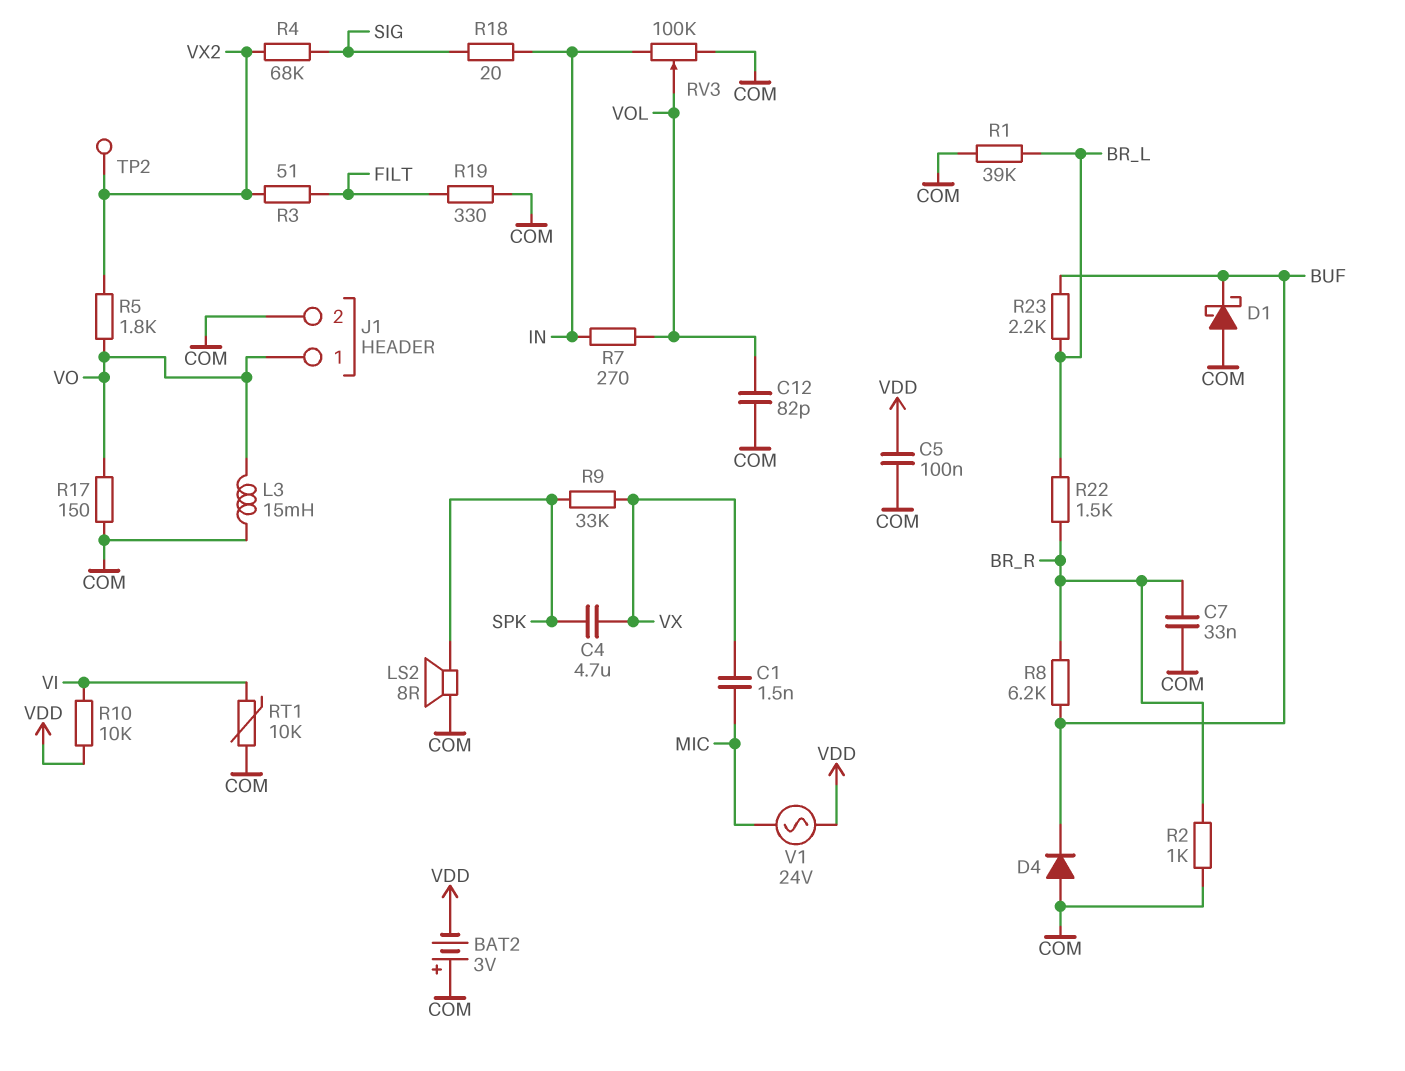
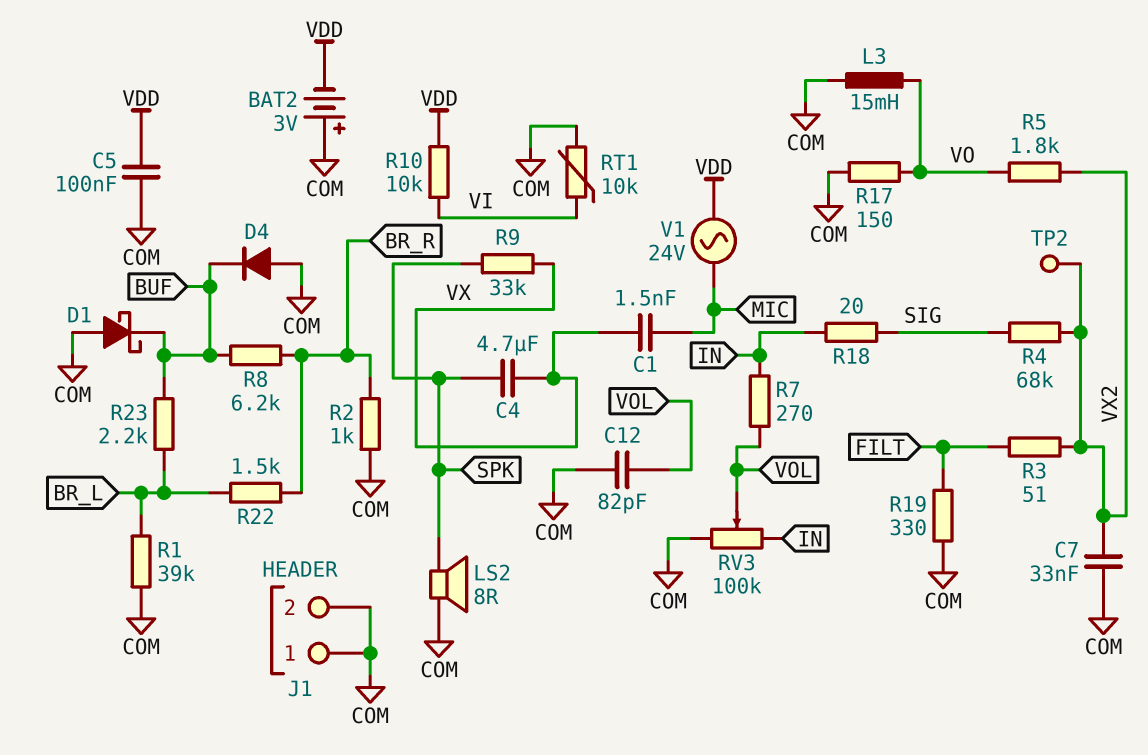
C7: 33nF (BR_R, COM) -> 33nF (COM, VX2)
J1 pin 1: VO -> COM

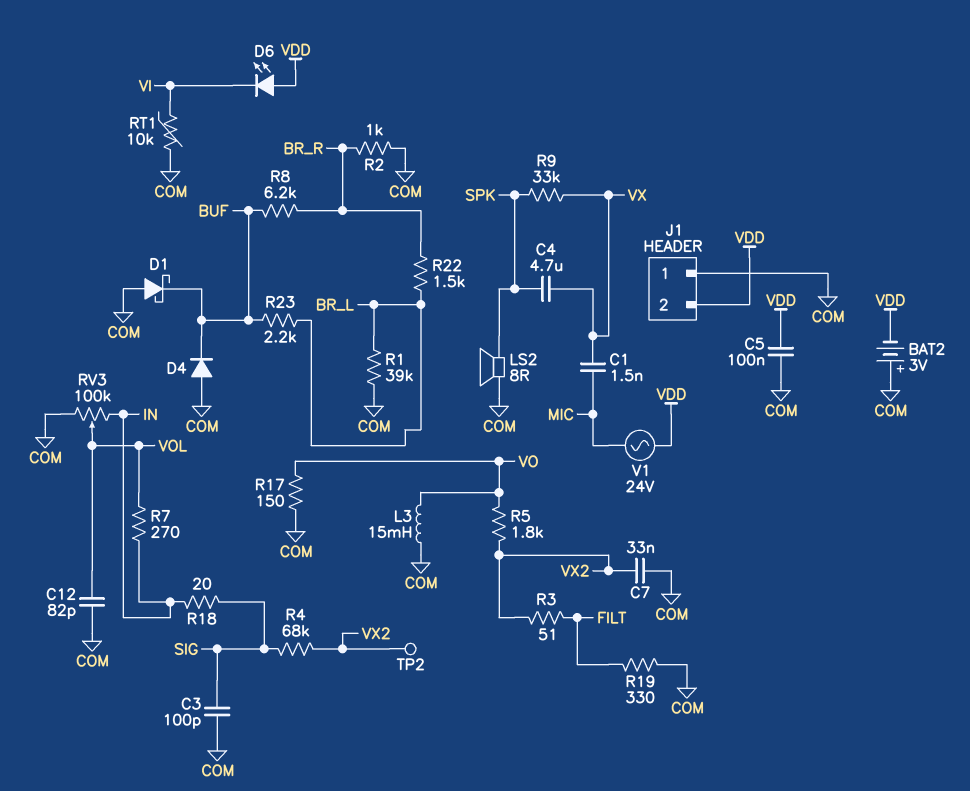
C3: none -> 100pF (COM, SIG)
D6: none -> LED (A VDD, K VI)
J1 pin 2: COM -> VDD
R10: 10k (VDD, VI) -> none

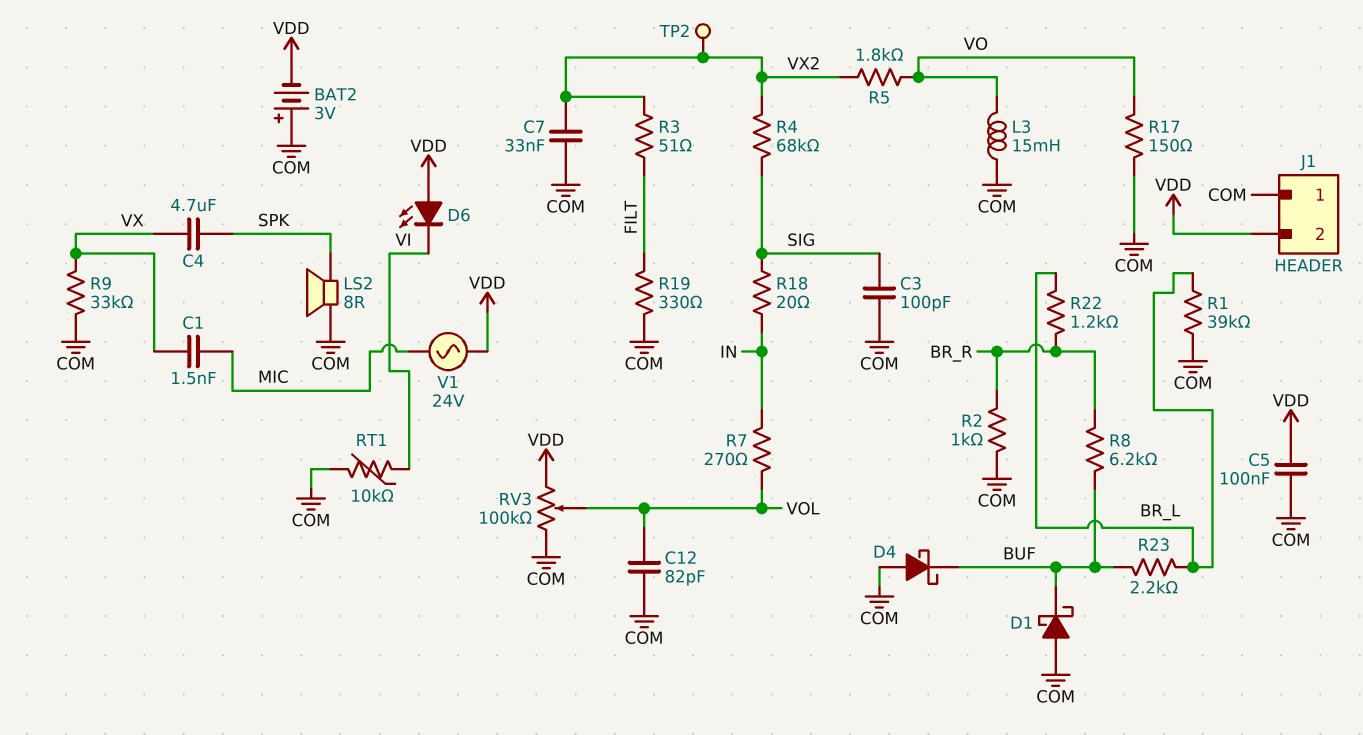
D4: diode (A COM, K BUF) -> schottky (A COM, K BUF)
R9: 33k (SPK, VX) -> 33k (COM, VX)
R22: 1.5k (BR_L, BR_R) -> 1.2k (BR_L, BR_R)
RV3: 100k (COM, IN, wiper VOL) -> 100k (COM, VDD, wiper VOL)

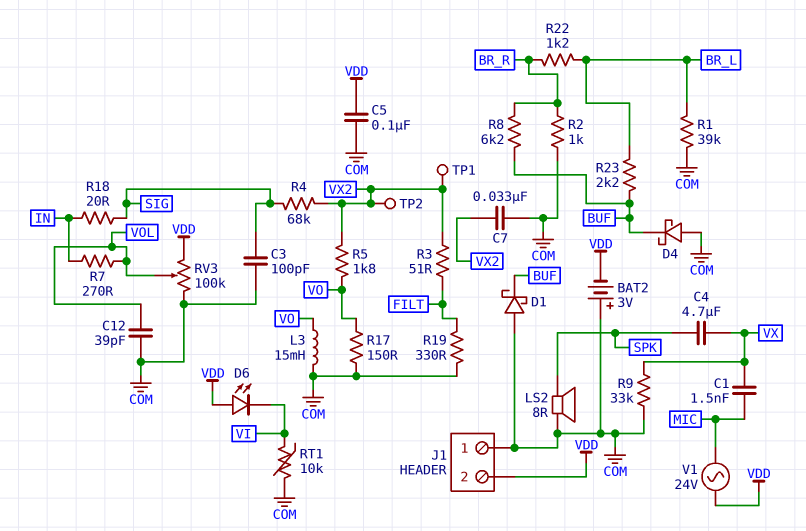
C12: 82pF (COM, VOL) -> 39pF (COM, VOL)
TP1: none -> test point (VX2)

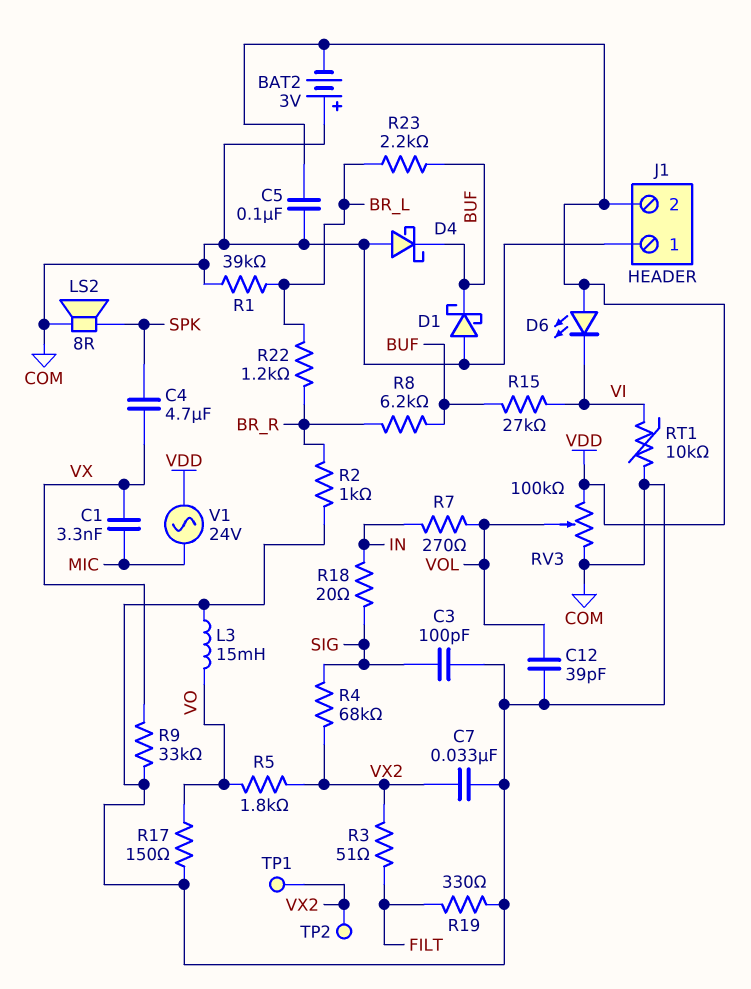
C1: 1.5nF (MIC, VX) -> 3.3nF (MIC, VX)
R15: none -> 27k (BUF, VI)

